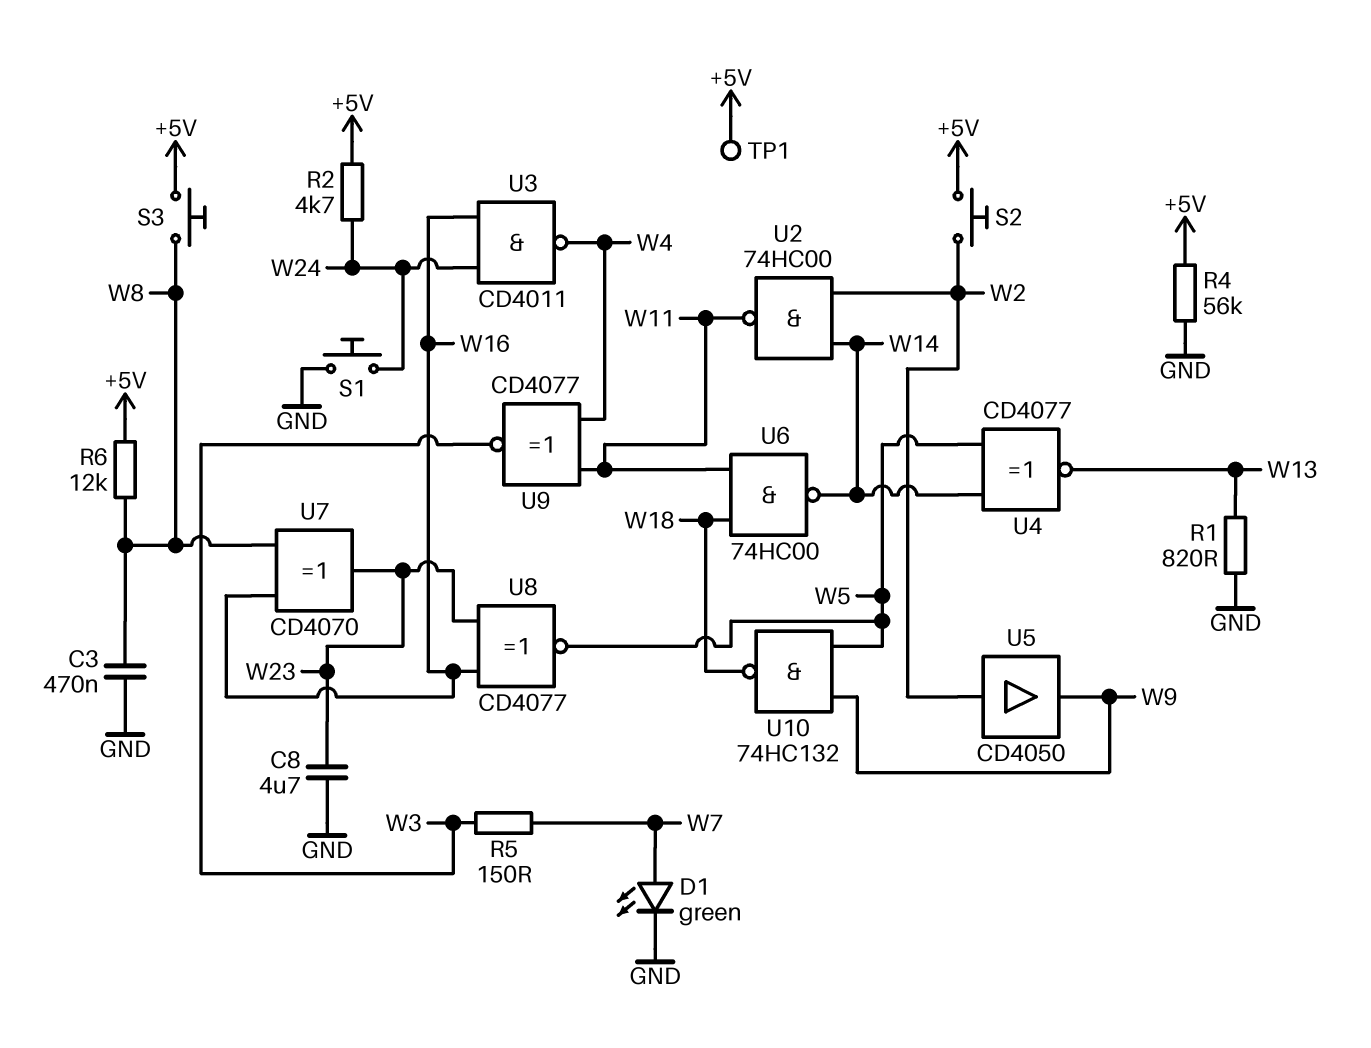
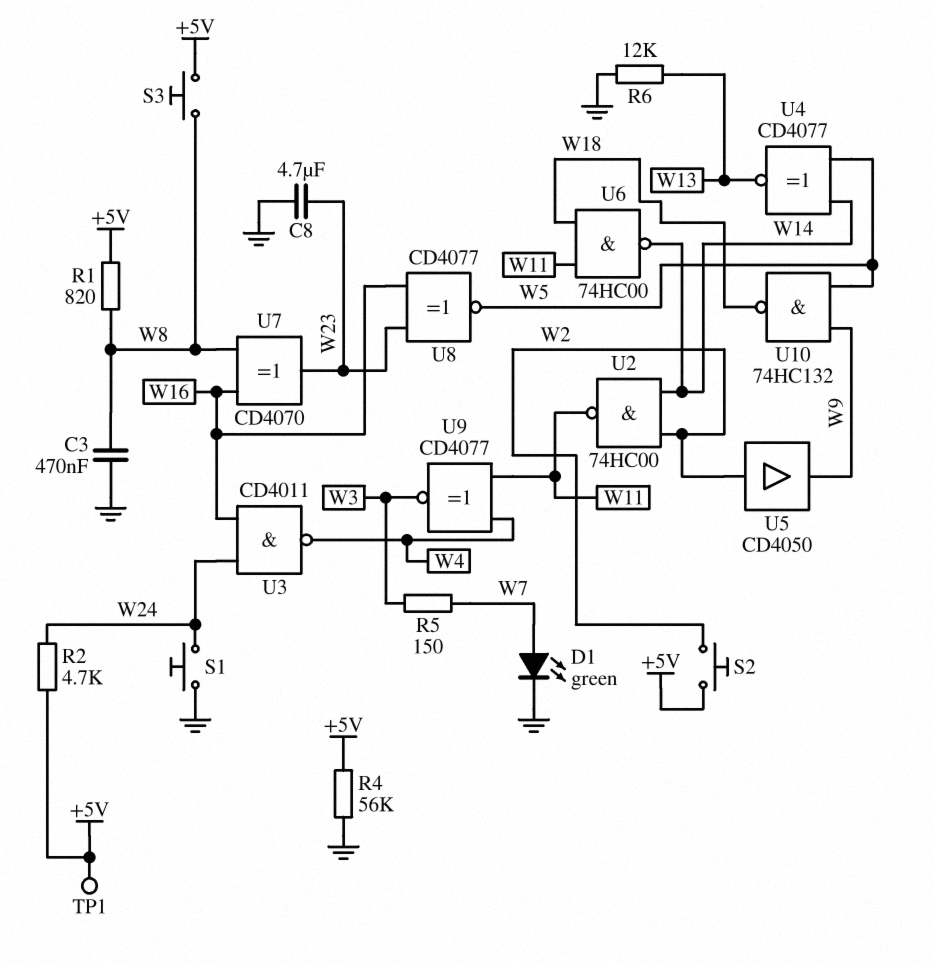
R1: 820 (GND, W13) -> 820 (+5V, W8)
R6: 12k (+5V, W8) -> 12k (GND, W13)

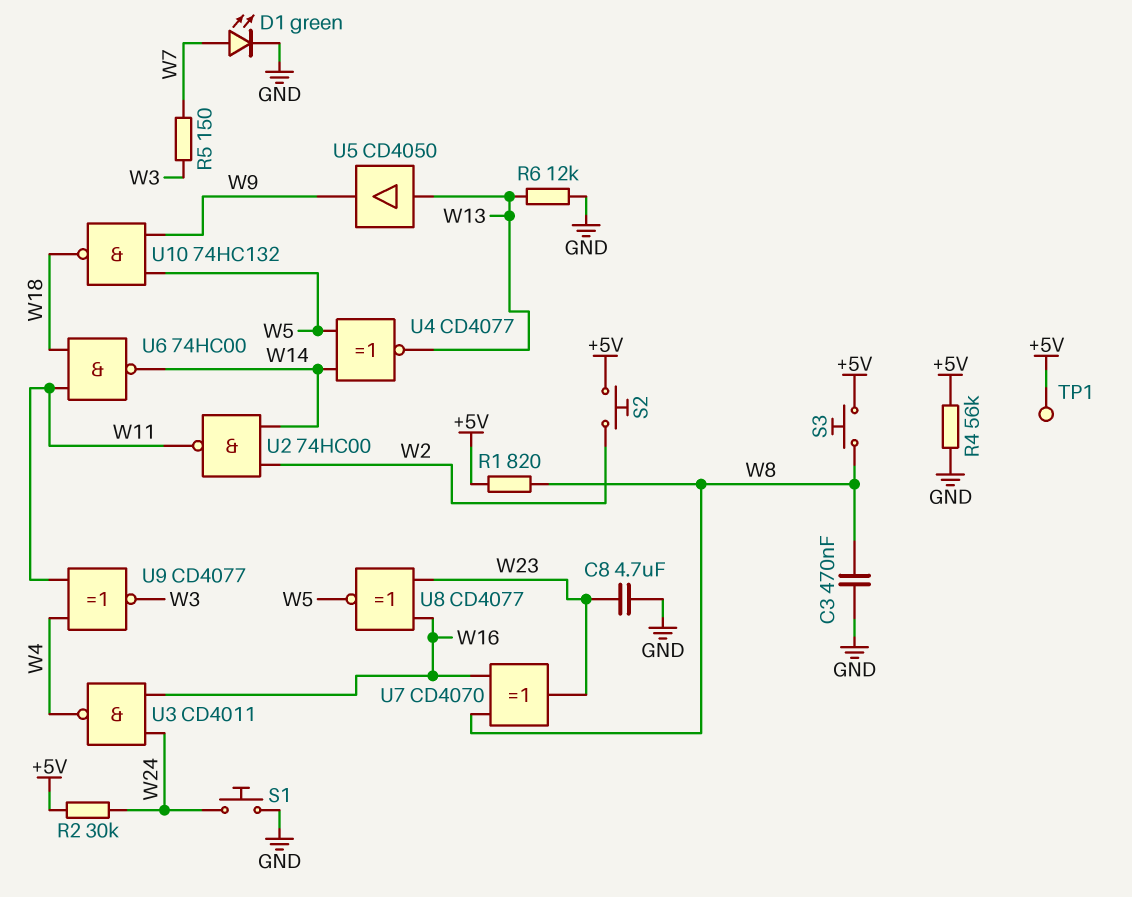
R2: 4.7k (+5V, W24) -> 30k (+5V, W24)
U5: buffer CD4050 (in W2, out W9) -> buffer CD4050 (in W13, out W9)

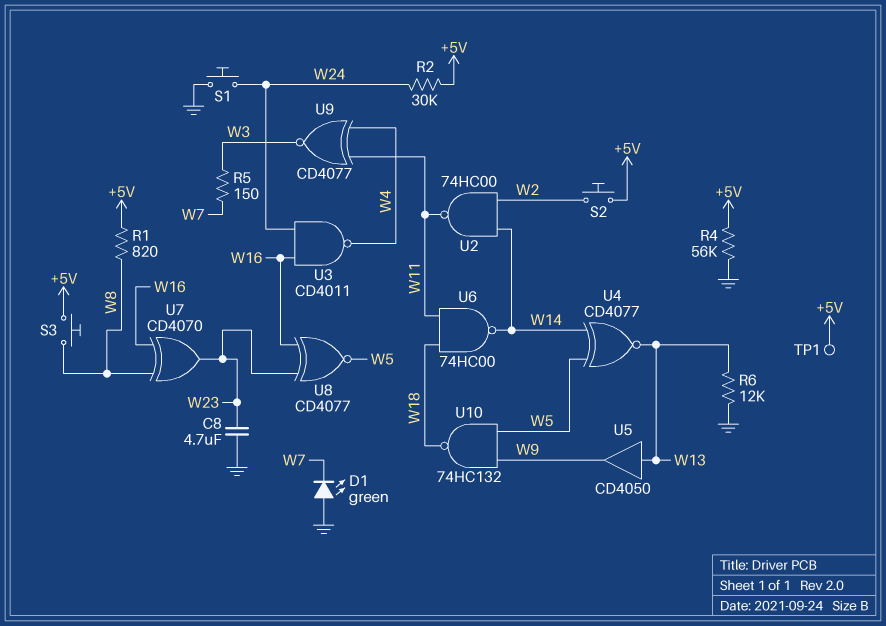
C3: 470nF (GND, W8) -> none
D1: LED green (A W7, K GND) -> LED green (A GND, K W7)

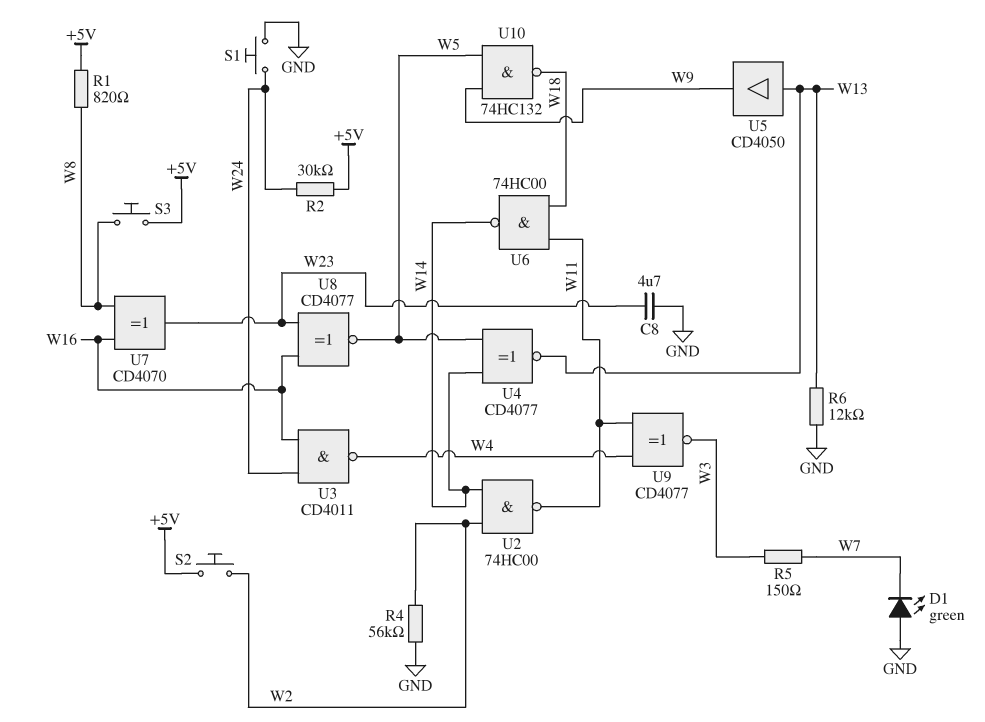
R4: 56k (+5V, GND) -> 56k (GND, W2)
TP1: test point (+5V) -> none

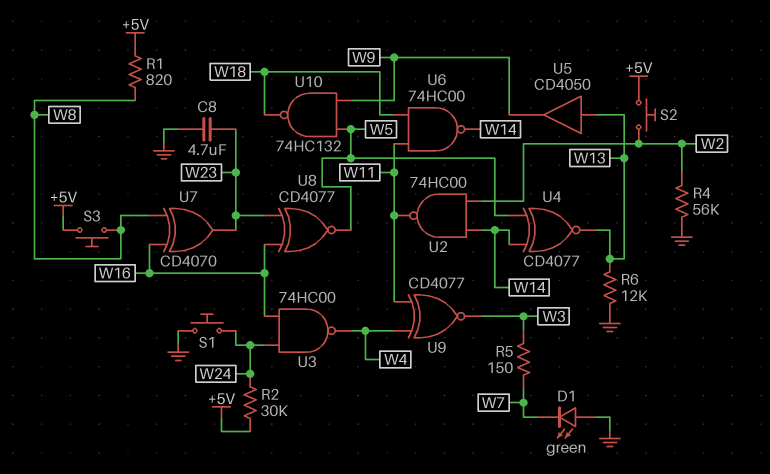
U3: NAND CD4011 (in W16, in W24, out W4) -> NAND 74HC00 (in W16, in W24, out W4)

